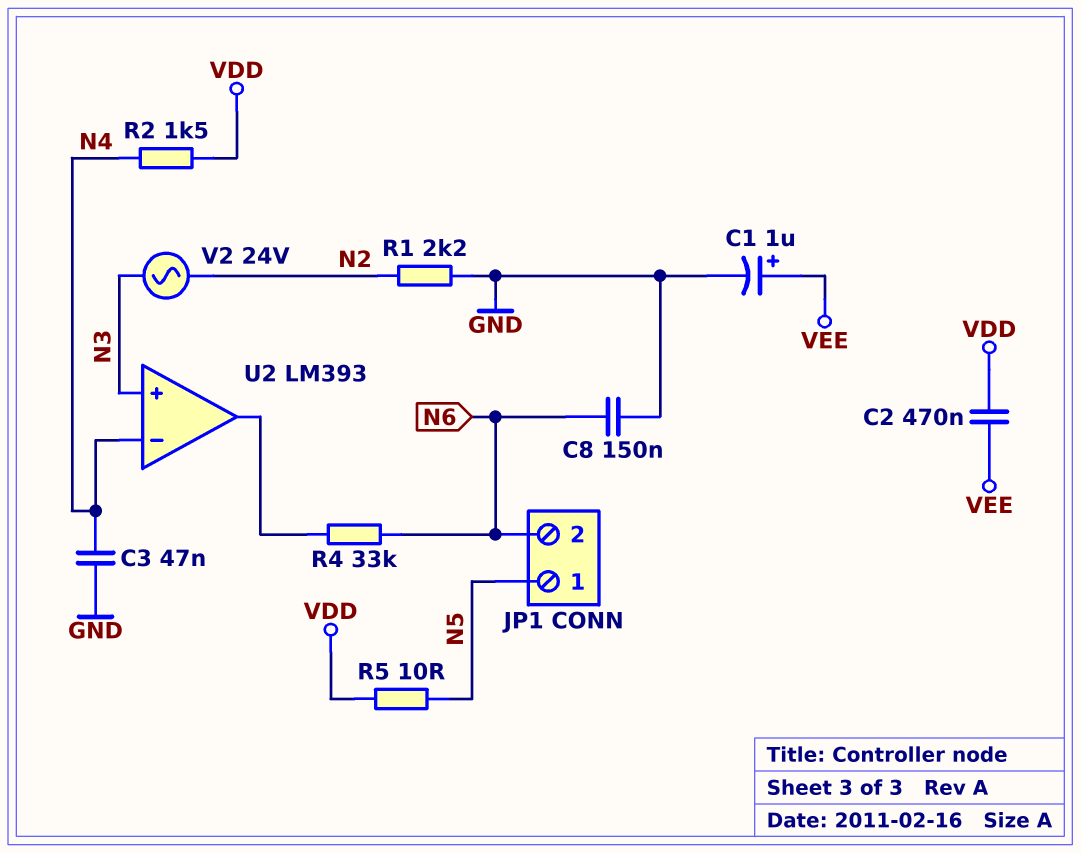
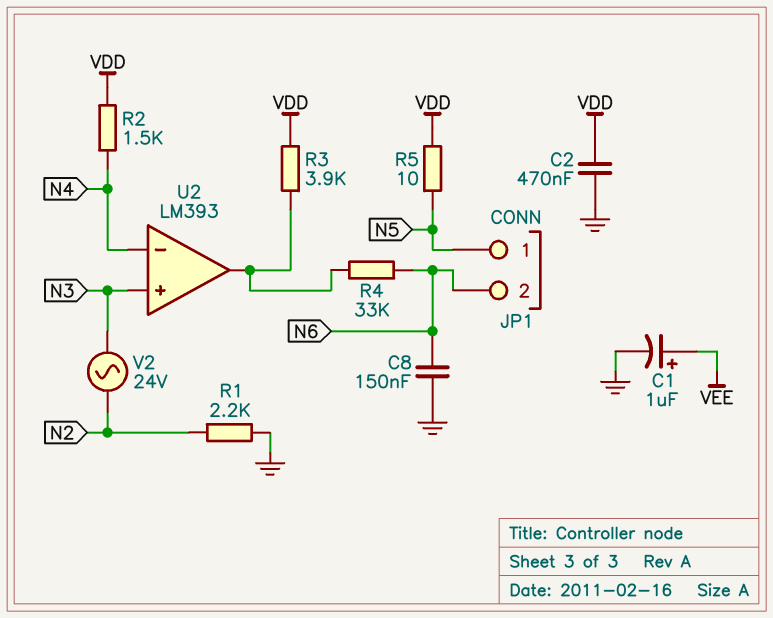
C2: 470nF (VDD, VEE) -> 470nF (GND, VDD)
C3: 47nF (GND, N4) -> none
R3: none -> 3.9k (U2/out, VDD)

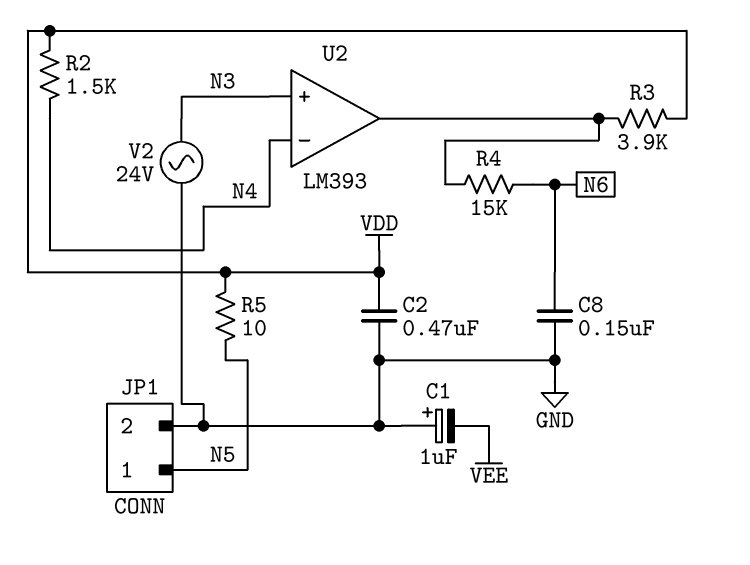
C1: 1uF (plus VEE, minus GND) -> 1uF (plus GND, minus VEE)
JP1 pin 2: N6 -> GND
R1: 2.2k (GND, N2) -> none
R4: 33k (N6, U2/out) -> 15k (N6, U2/out)
V2: AC 24V (N2, N3) -> AC 24V (GND, N3)

